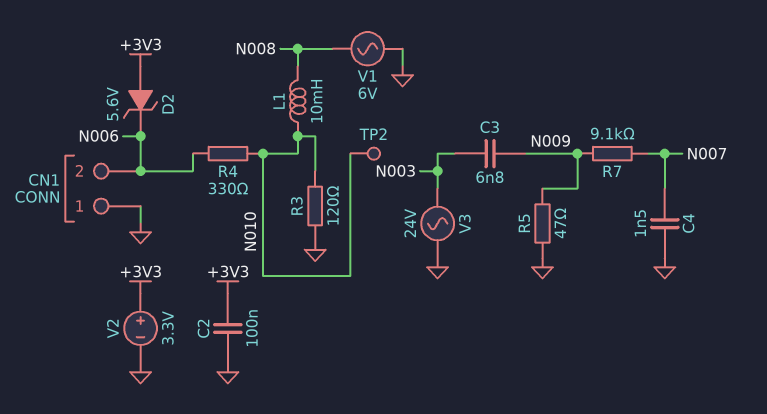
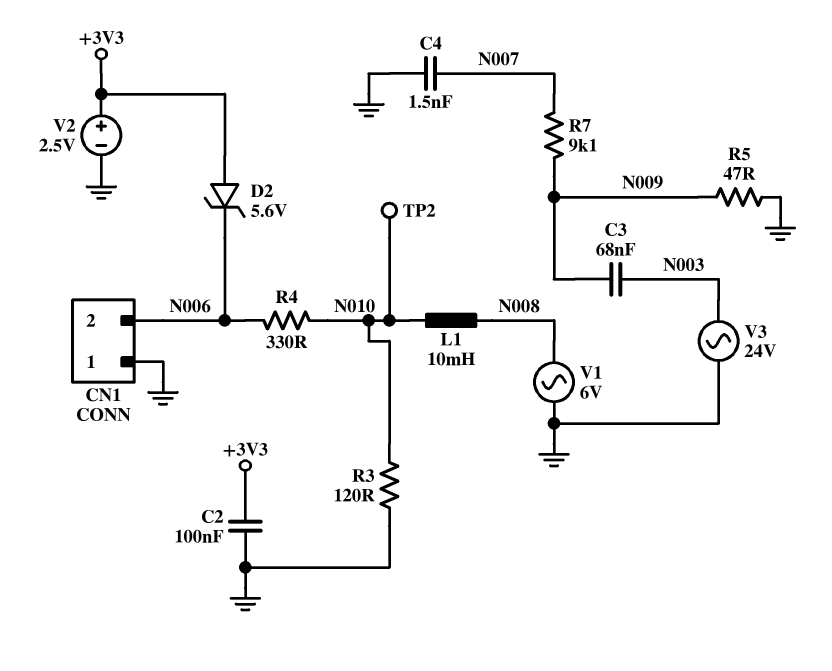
C3: 6.8nF (N003, N009) -> 68nF (N003, N009)
V2: 3.3V (plus +3V3, minus GND) -> 2.5V (plus +3V3, minus GND)

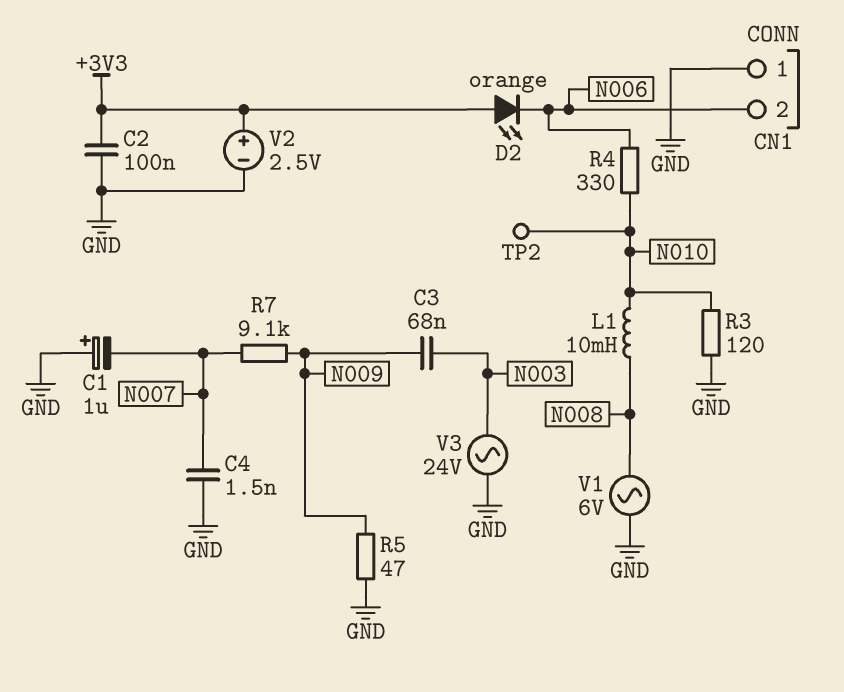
C1: none -> 1uF (plus GND, minus N007)
D2: zener 5.6V (A +3V3, K N006) -> LED orange (A +3V3, K N006)

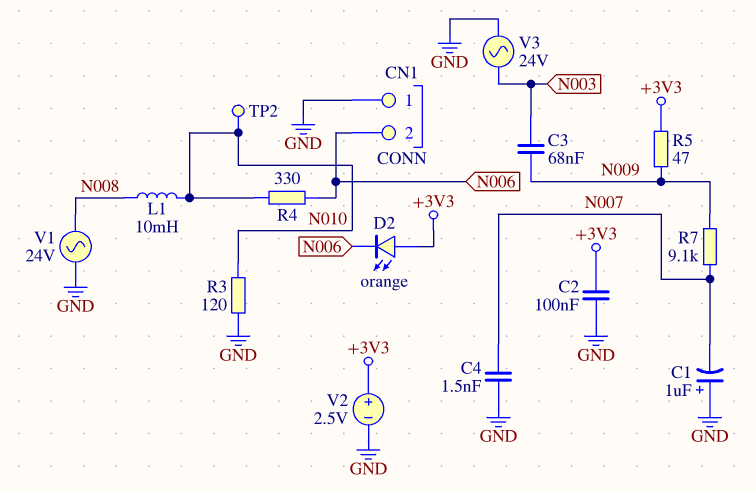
R5: 47 (GND, N009) -> 47 (+3V3, N009)
V1: AC 6V (GND, N008) -> AC 24V (GND, N008)

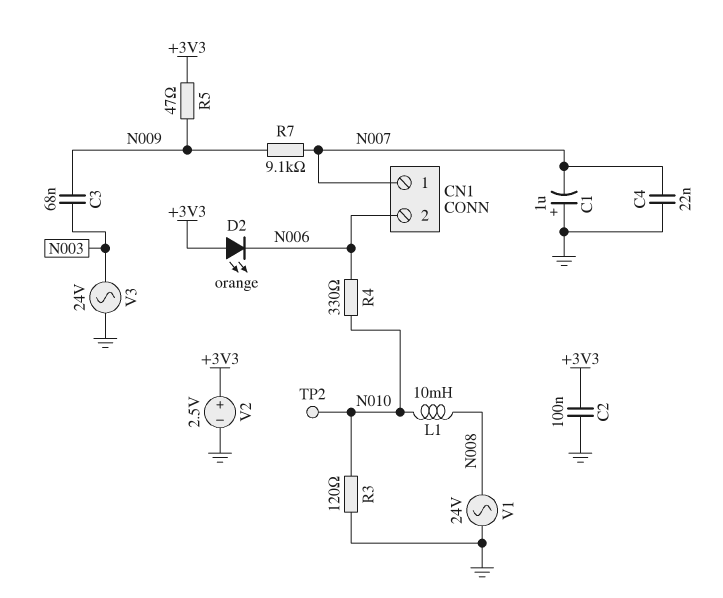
C4: 1.5nF (GND, N007) -> 22nF (GND, N007)
CN1 pin 1: GND -> N007

